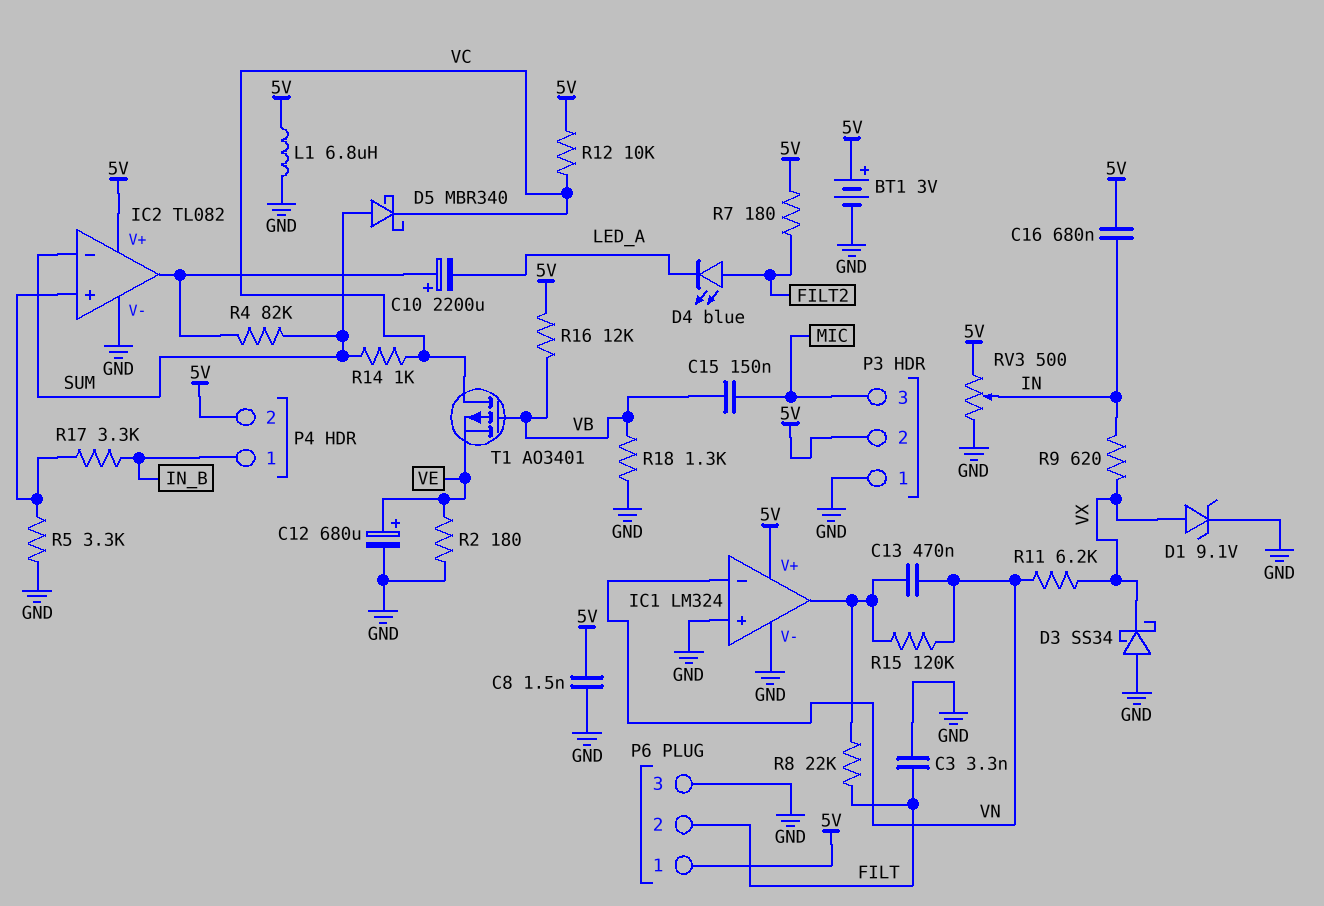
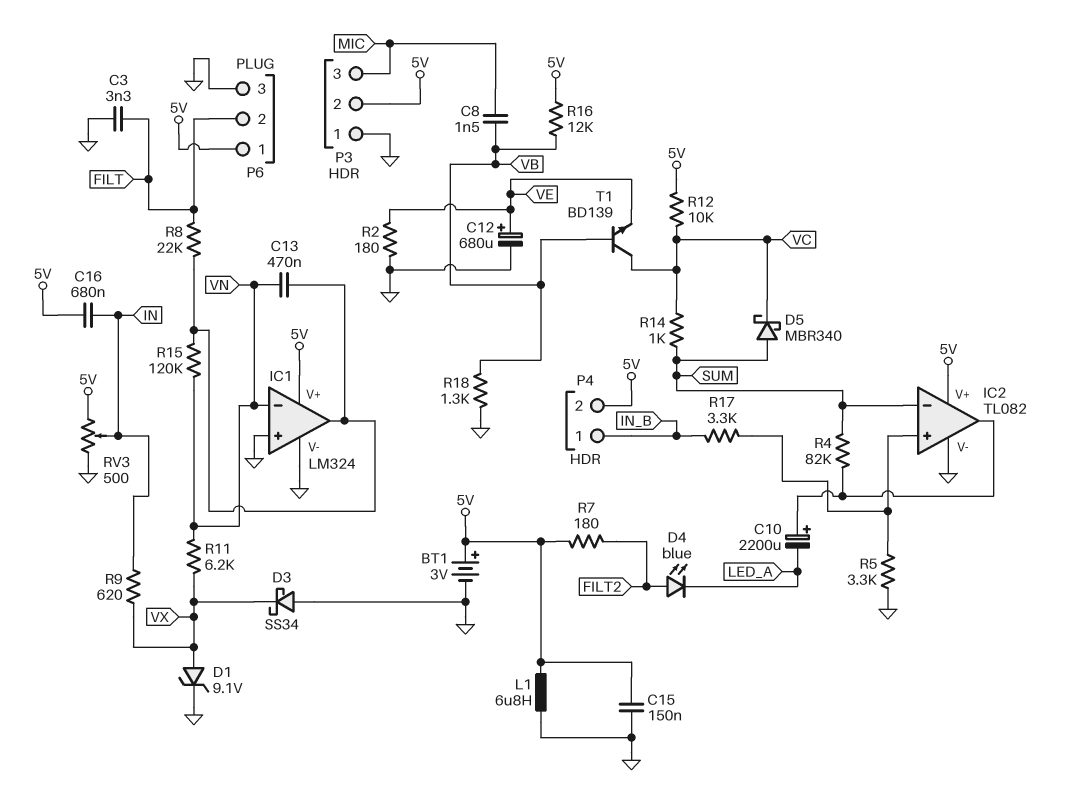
C8: 1.5nF (5V, GND) -> 1.5nF (MIC, VB)
C15: 150nF (MIC, VB) -> 150nF (5V, GND)
T1: PMOS AO3401 (G VB, D VC, S VE) -> NPN BD139 (B VB, C VC, E VE)

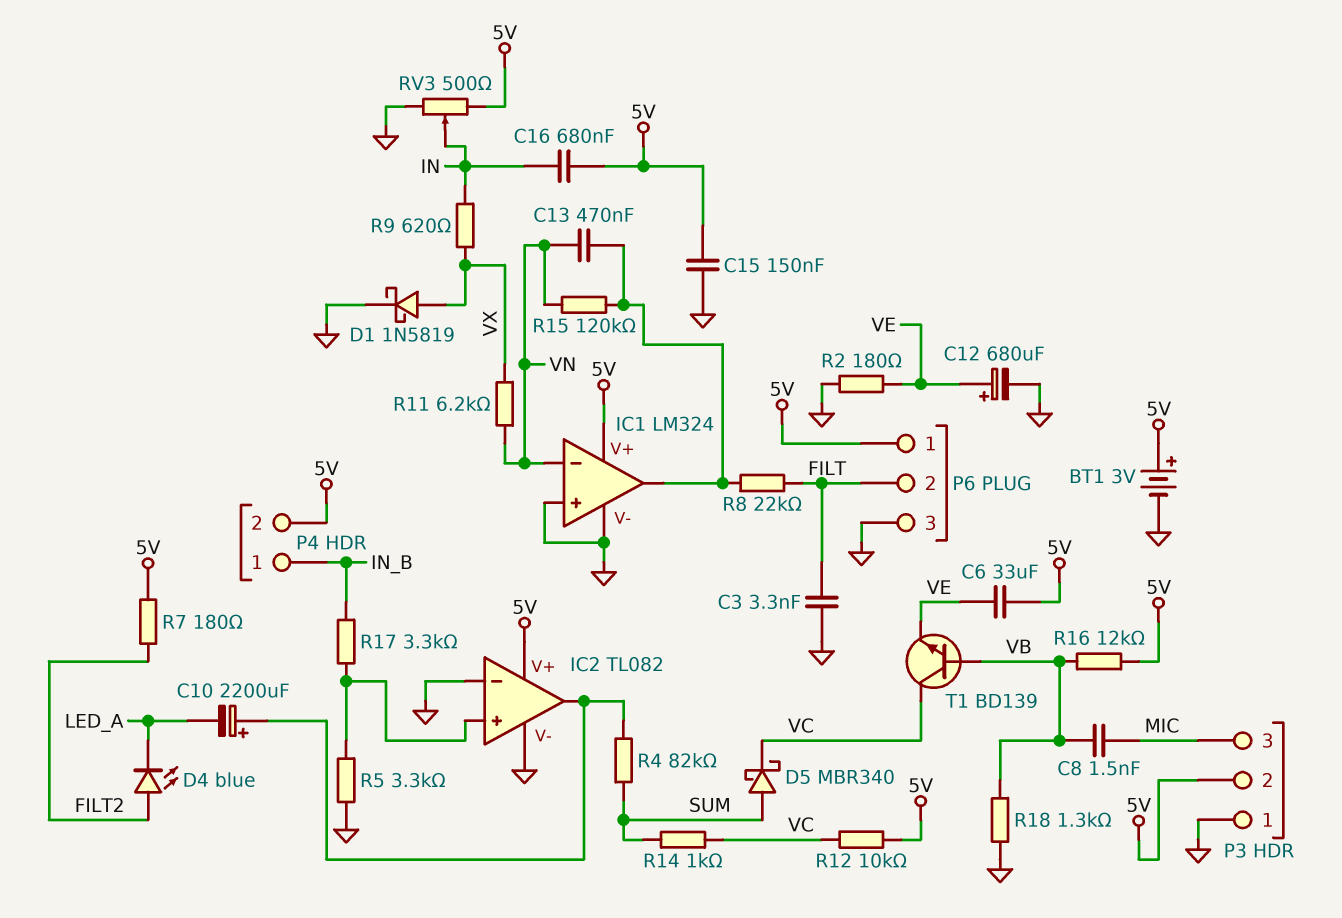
C6: none -> 33uF (5V, VE)
D1: zener 9.1V (A VX, K GND) -> schottky 1N5819 (A VX, K GND)
D3: schottky SS34 (A GND, K VX) -> none
IC2 pin in-: SUM -> GND
L1: 6.8uH (5V, GND) -> none

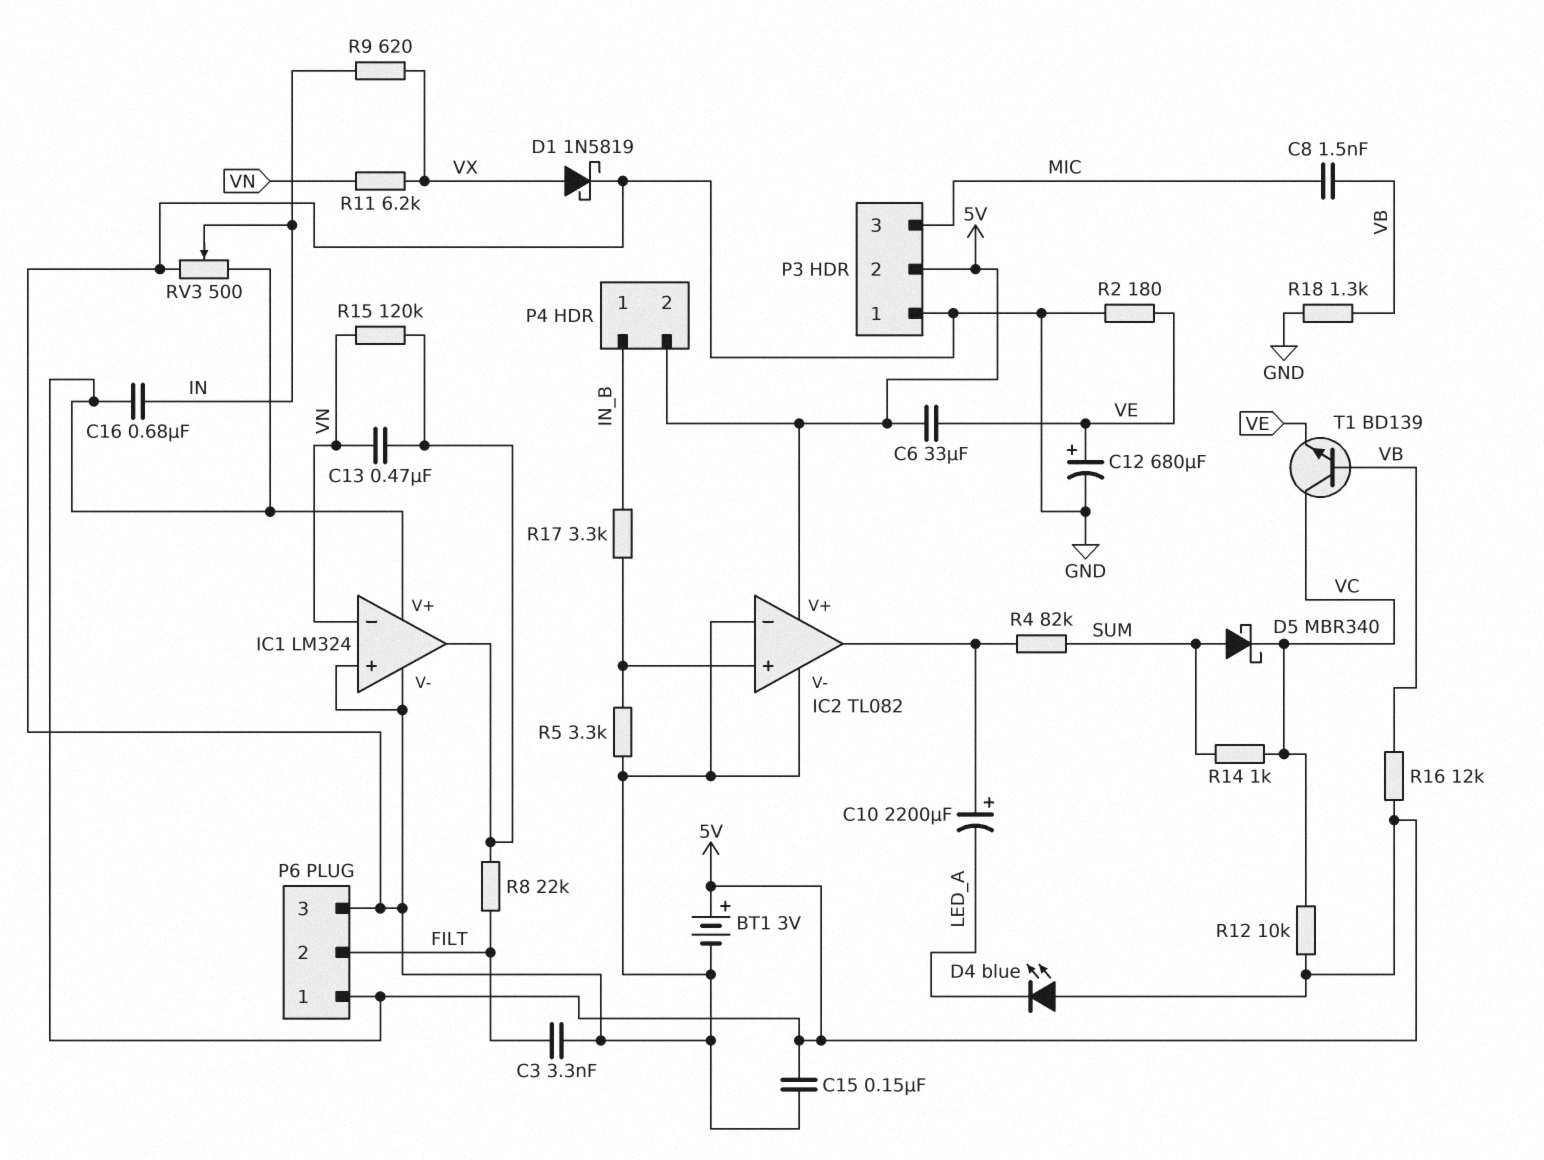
D4: LED blue (A FILT2, K LED_A) -> LED blue (A 5V, K LED_A)
R7: 180 (5V, FILT2) -> none

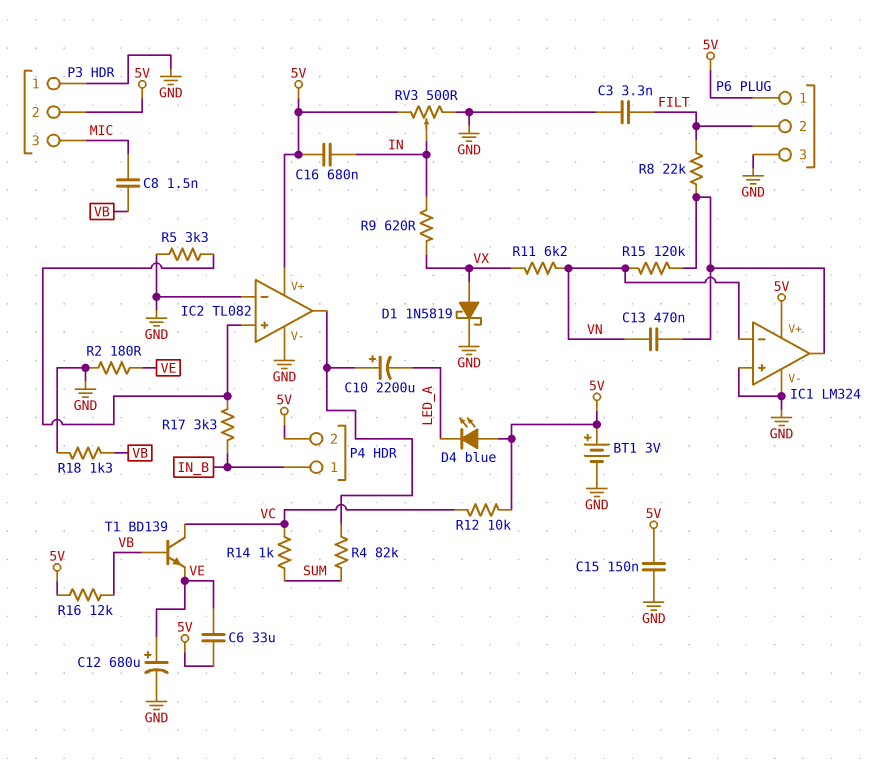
D5: schottky MBR340 (A SUM, K VC) -> none

